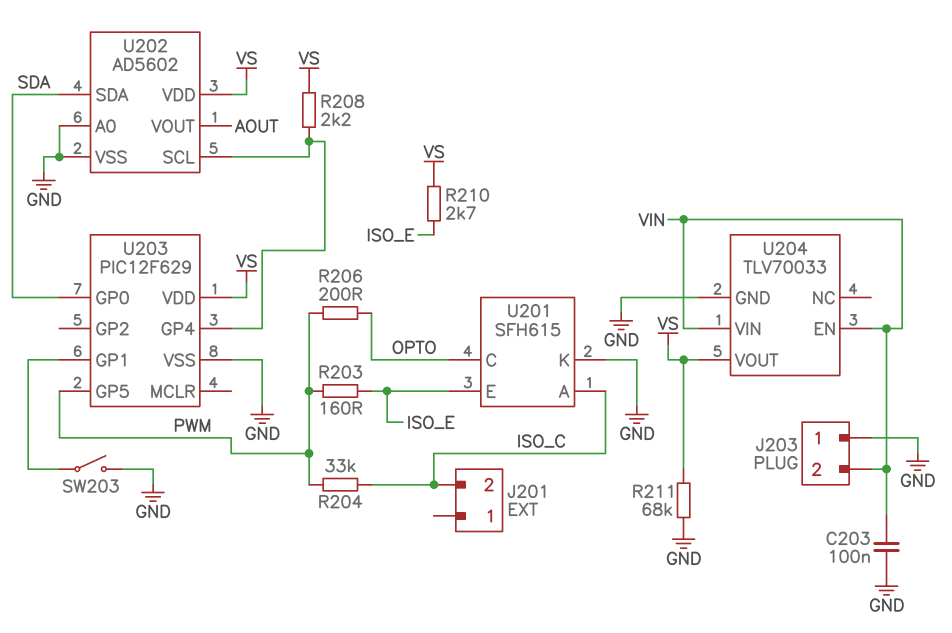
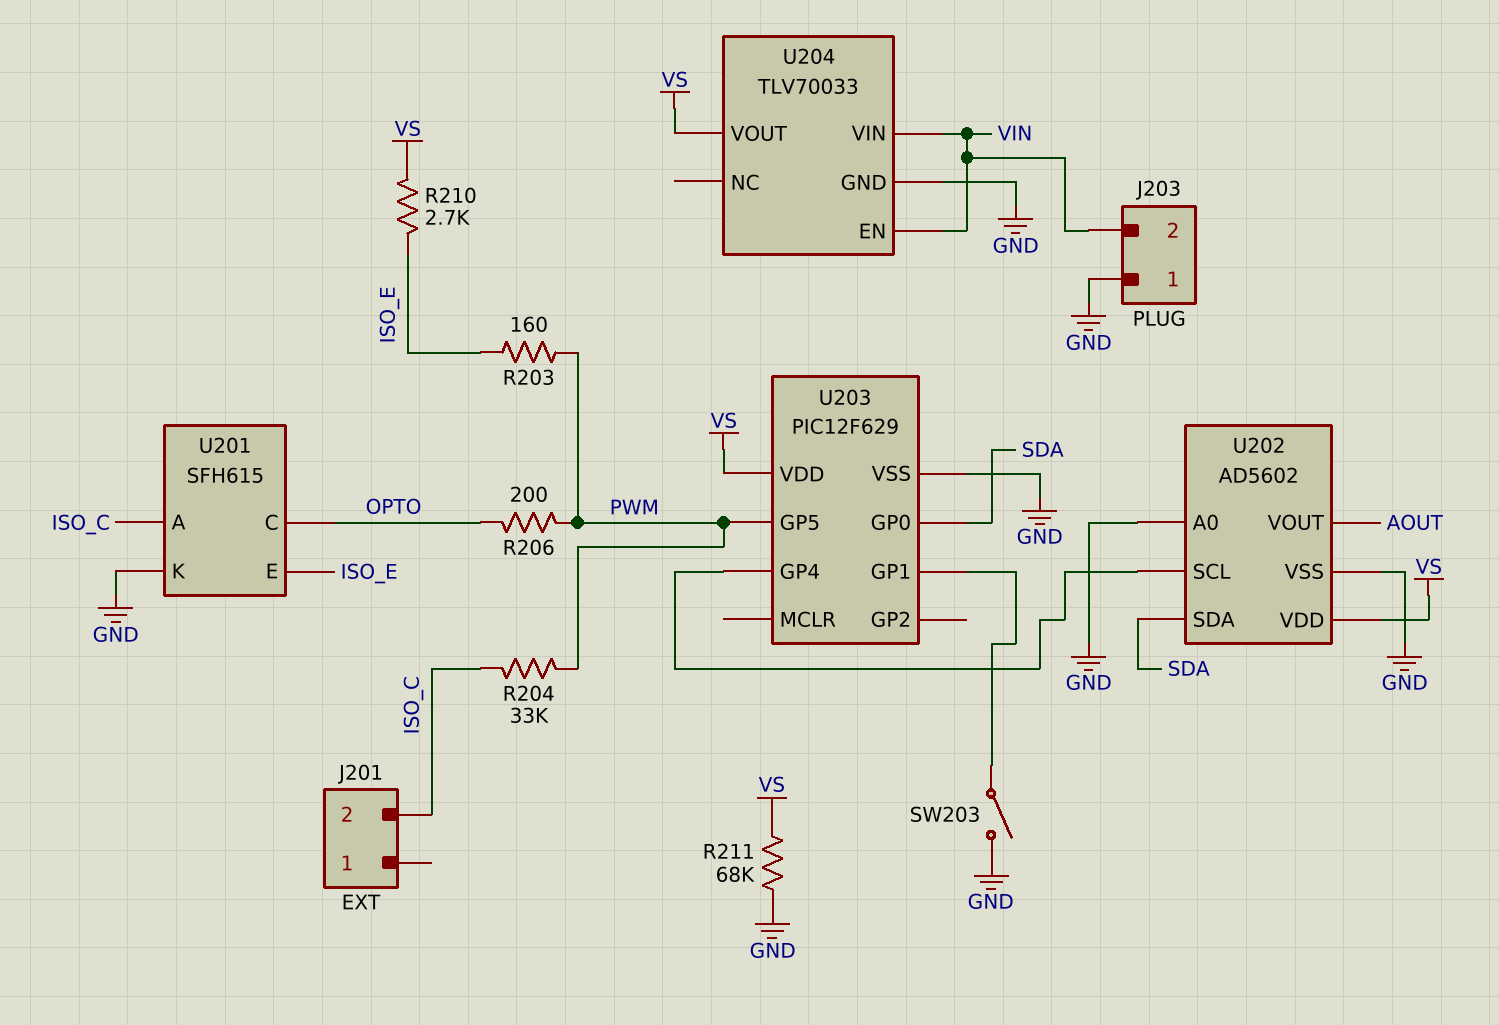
C203: 100nF (GND, VIN) -> none
R208: 2.2k (U202/SCL, VS) -> none

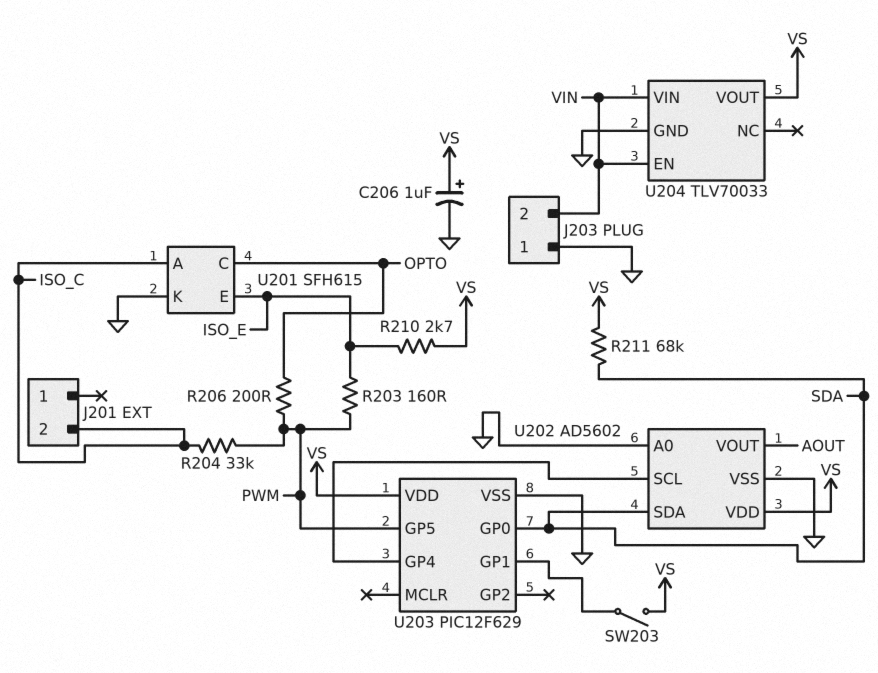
C206: none -> 1uF (plus VS, minus GND)
R211: 68k (GND, VS) -> 68k (SDA, VS)
SW203: switch (GND, U203/GP1) -> switch (U203/GP1, VS)

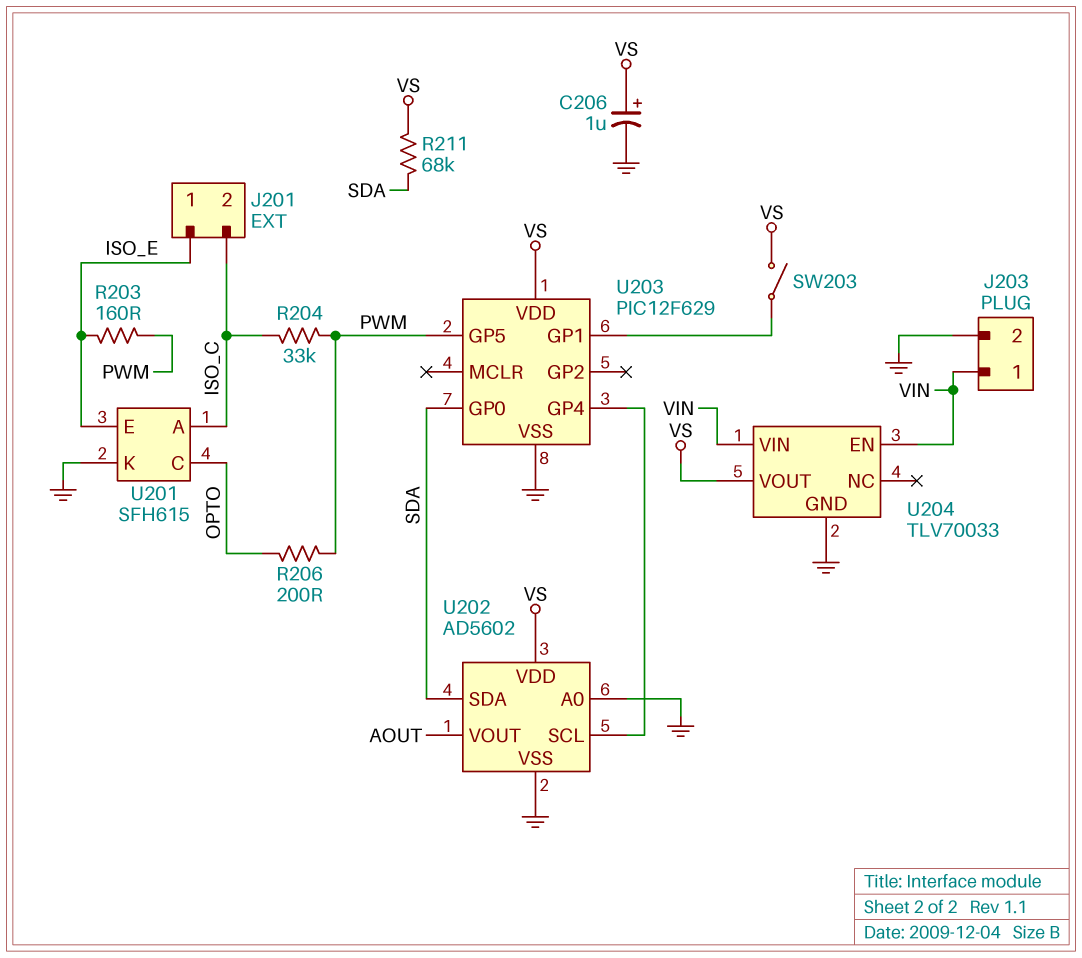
J201 pin 1: none -> ISO_E
J203 pin 1: GND -> VIN
J203 pin 2: VIN -> GND
R210: 2.7k (ISO_E, VS) -> none

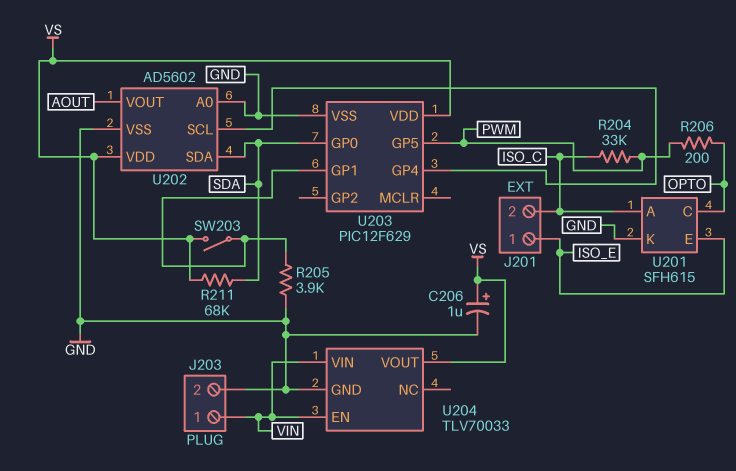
R203: 160 (ISO_E, PWM) -> none
R205: none -> 3.9k (GND, U203/GP1)

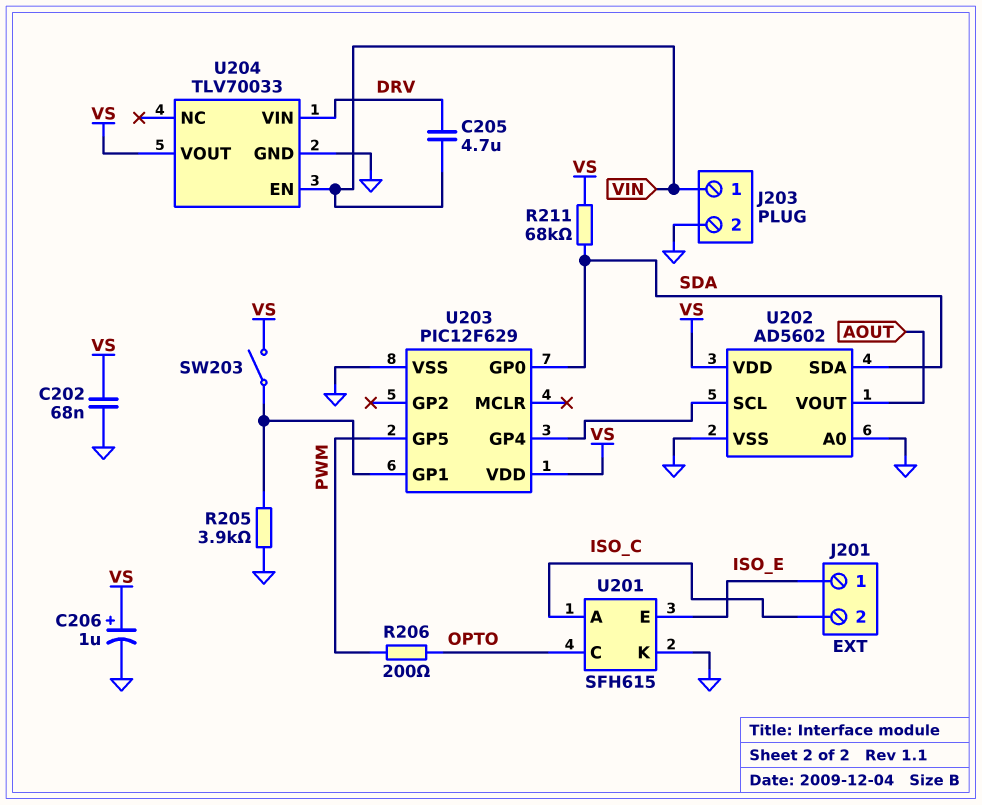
C202: none -> 68nF (GND, VS)
C205: none -> 4.7uF (DRV, VIN)
R204: 33k (ISO_C, PWM) -> none
U204 pin VIN: VIN -> DRV

